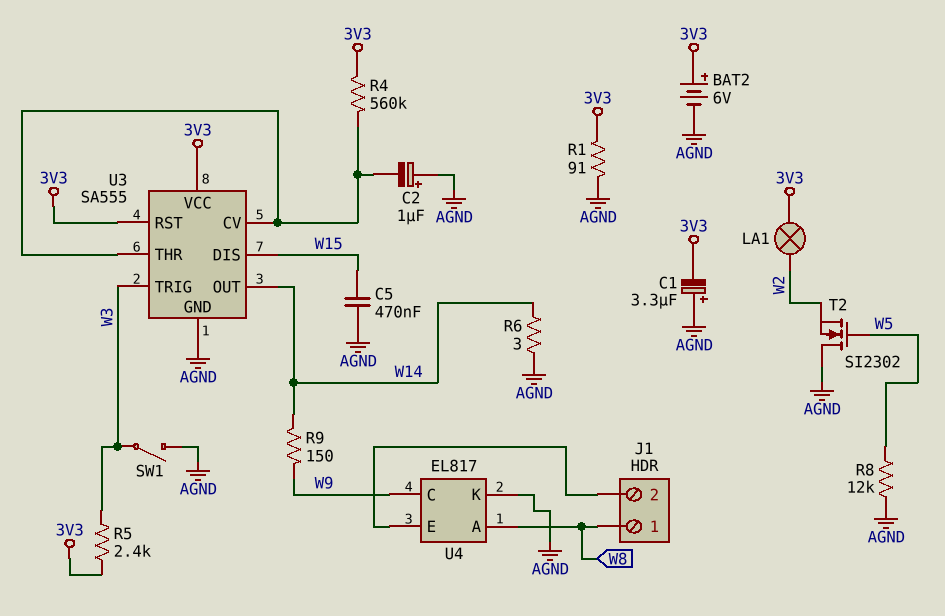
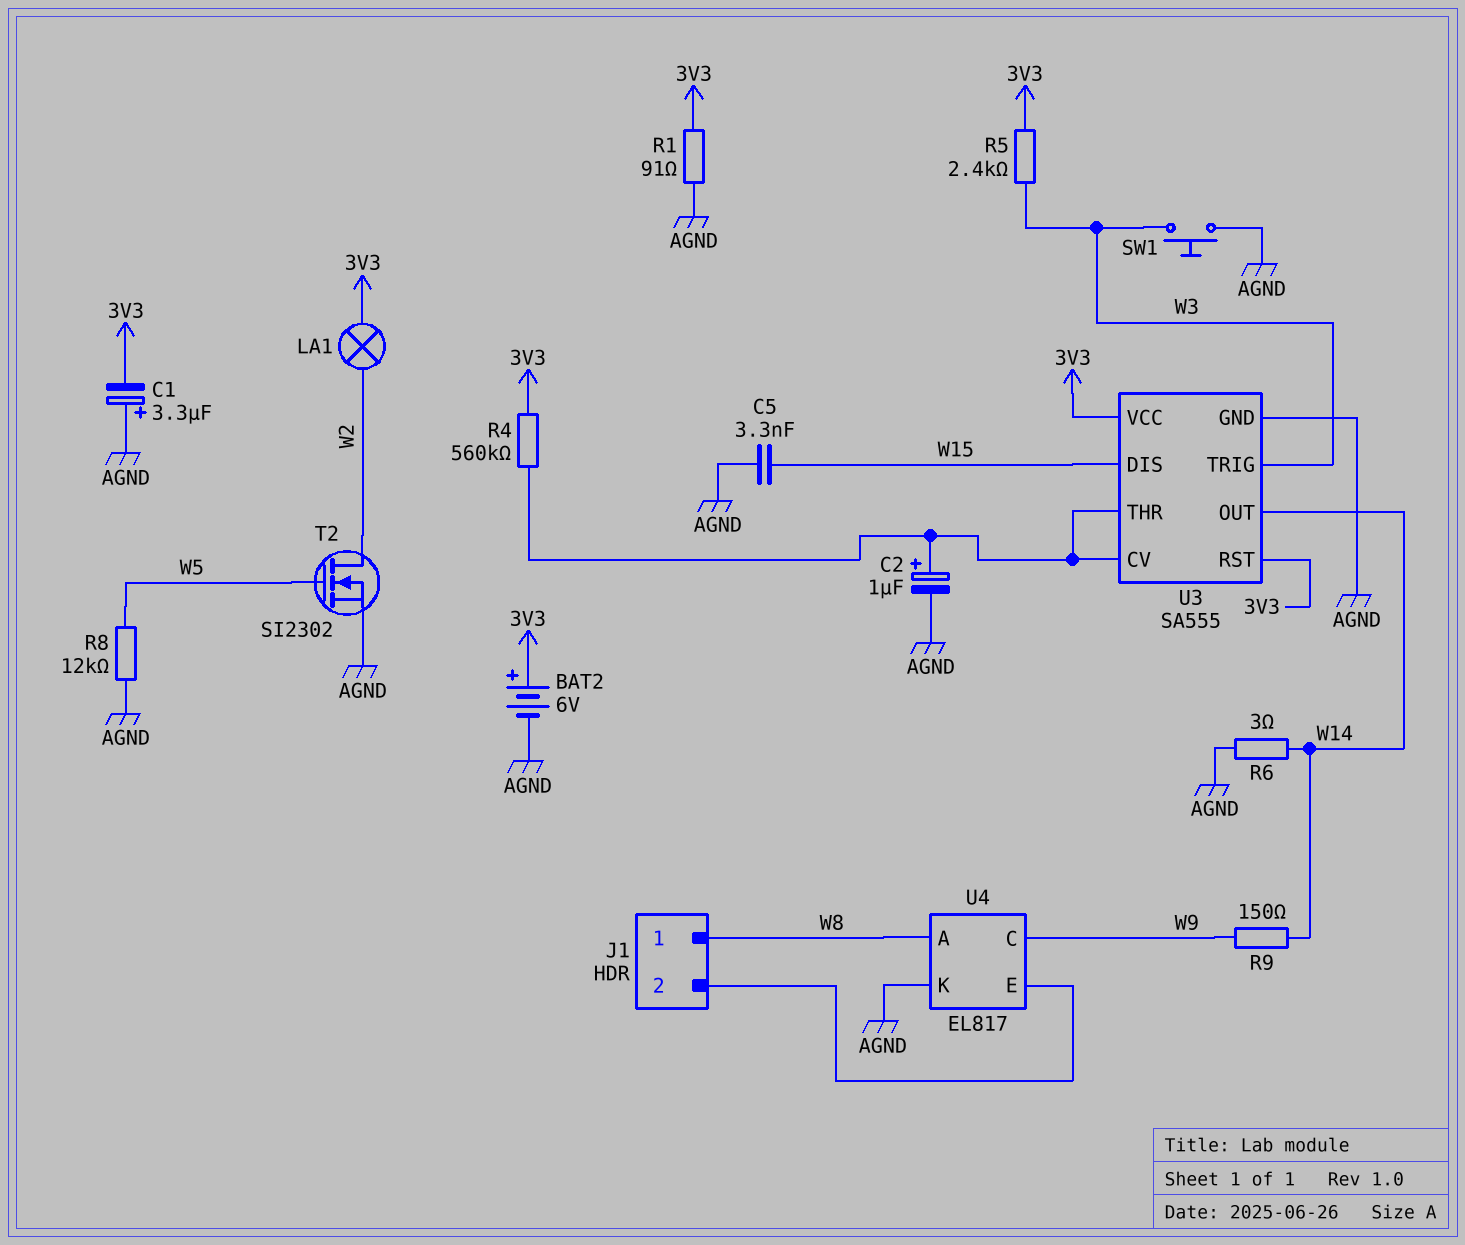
C2: 1uF (plus AGND, minus U3/CV) -> 1uF (plus U3/CV, minus AGND)
C5: 470nF (AGND, W15) -> 3.3nF (AGND, W15)
SW1: switch (AGND, W3) -> button (AGND, W3)
T2: NMOS SI2302 (G W5, D AGND, S W2) -> NMOS SI2302 (G W5, D W2, S AGND)

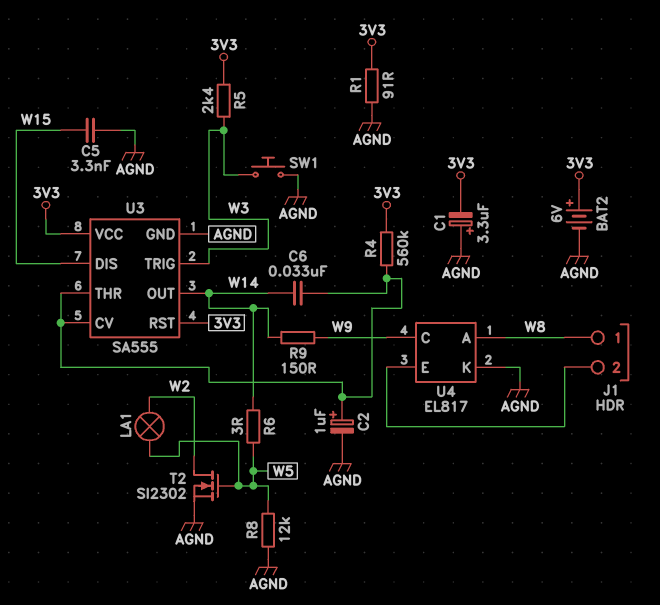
C6: none -> 33nF (U3/CV, W14)
LA1: lamp (3V3, W2) -> lamp (W2, W5)
R6: 3 (AGND, W14) -> 3 (W5, W14)

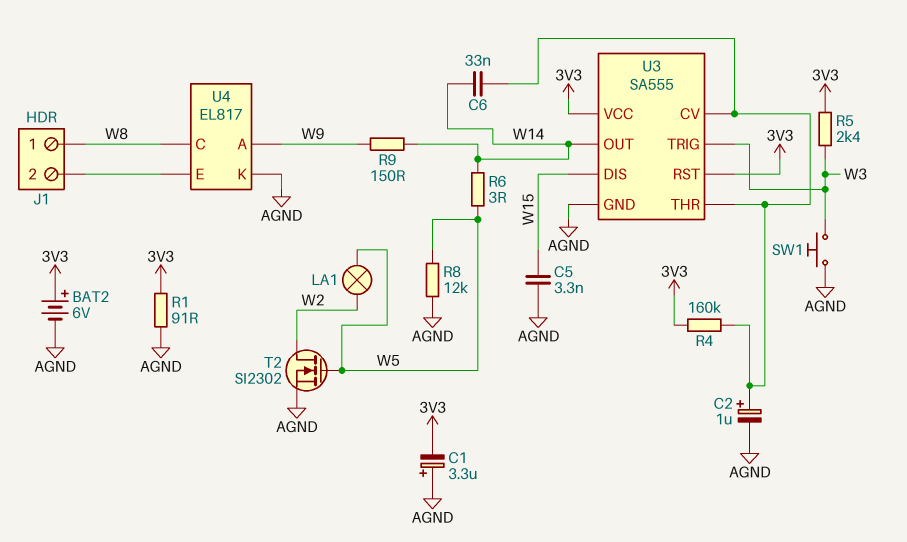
R4: 560k (3V3, U3/CV) -> 160k (3V3, U3/CV)
U4 pin A: W8 -> W9
U4 pin C: W9 -> W8

